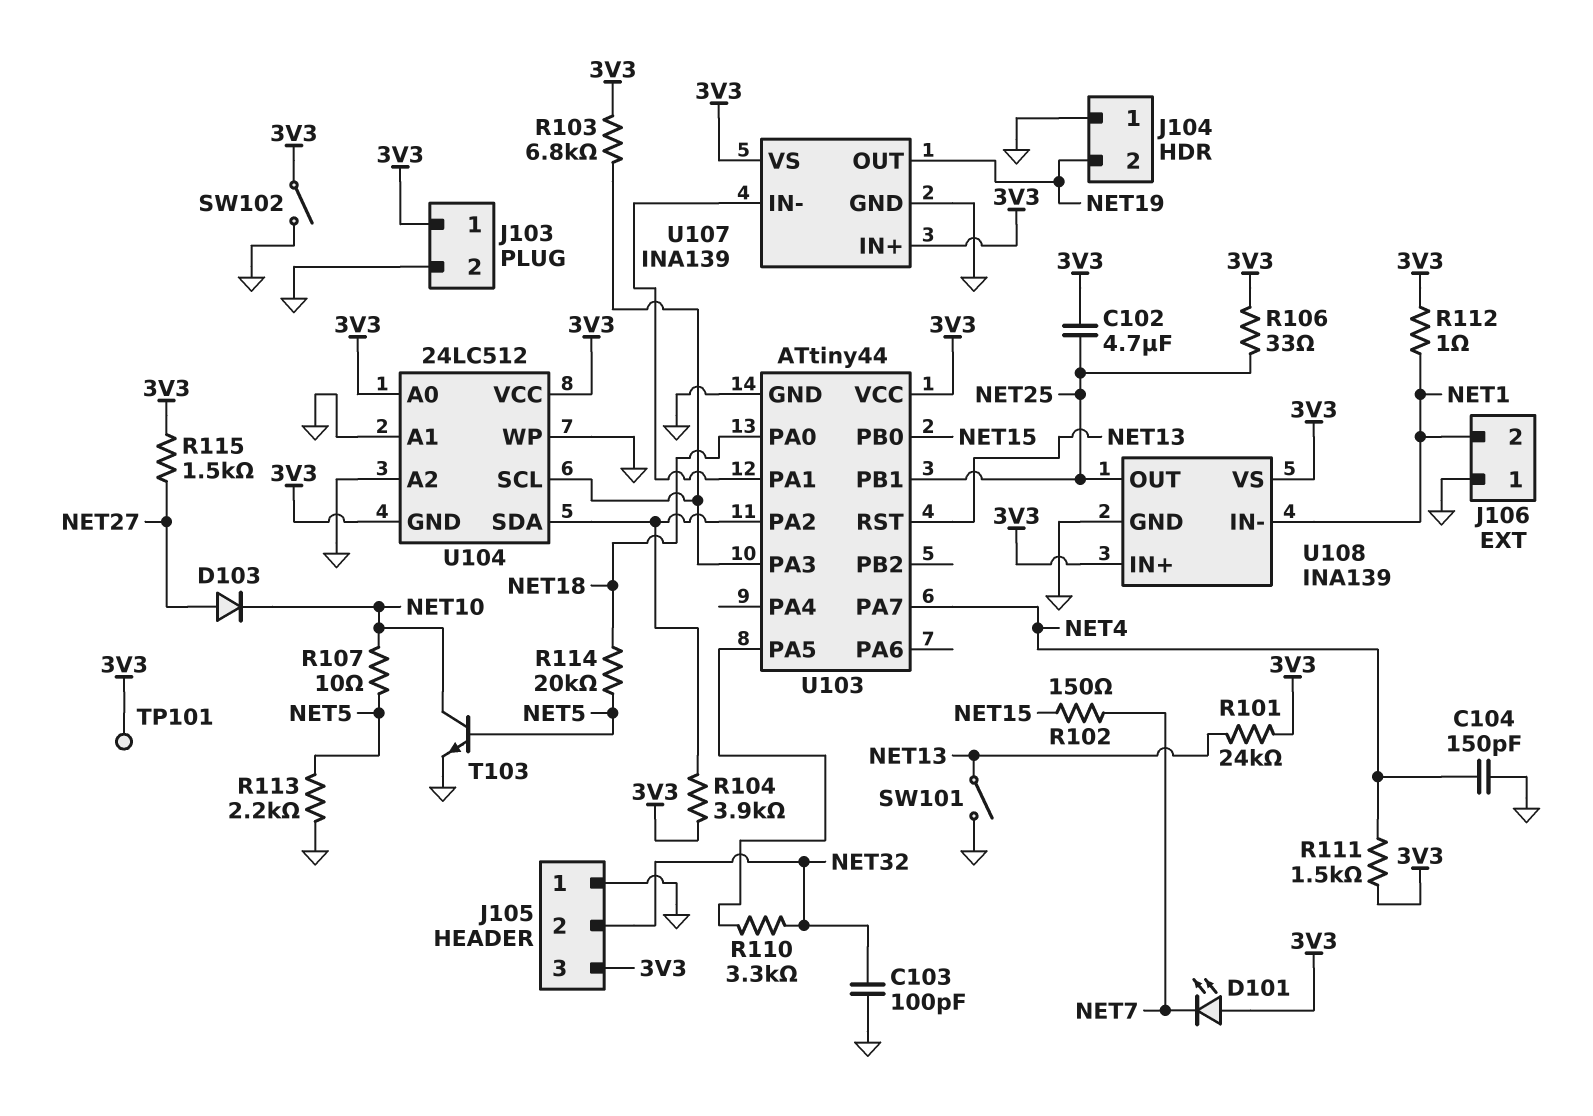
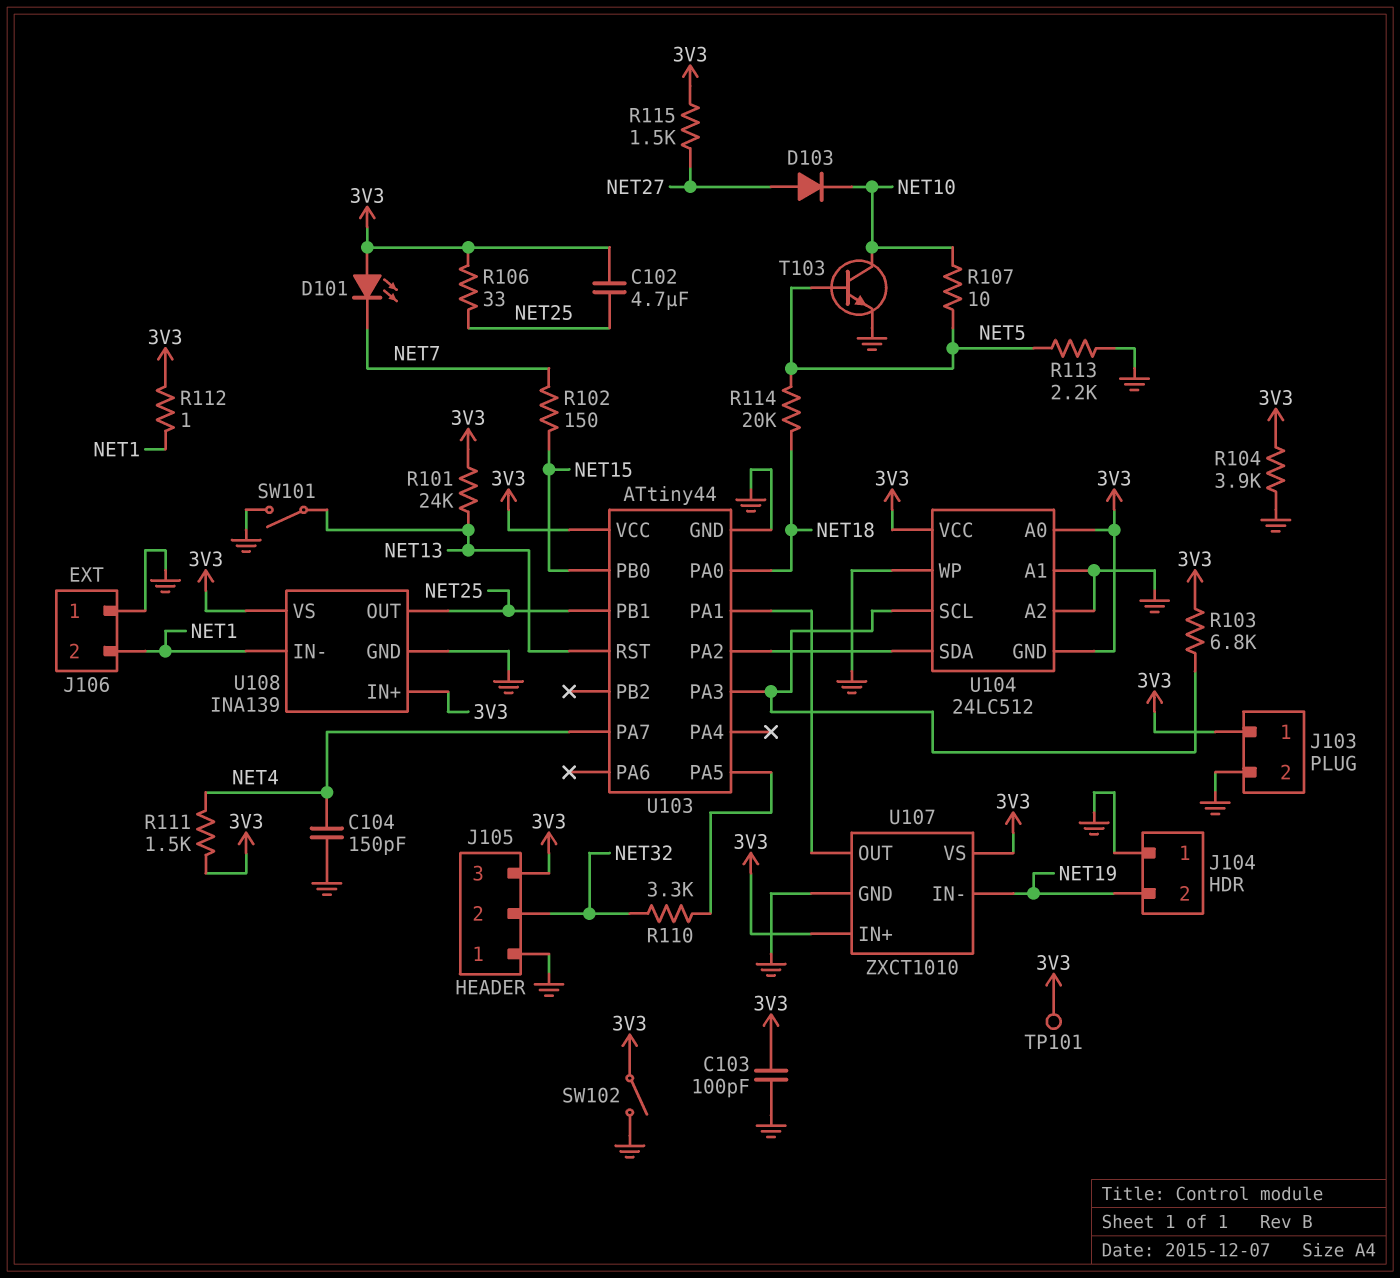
C103: 100pF (GND, NET32) -> 100pF (3V3, GND)
R104: 3.9k (3V3, U103/PA2) -> 3.9k (3V3, GND)
U107: INA139 -> ZXCT1010
U107 pin IN-: U103/PA1 -> NET19
U107 pin OUT: NET19 -> U103/PA1

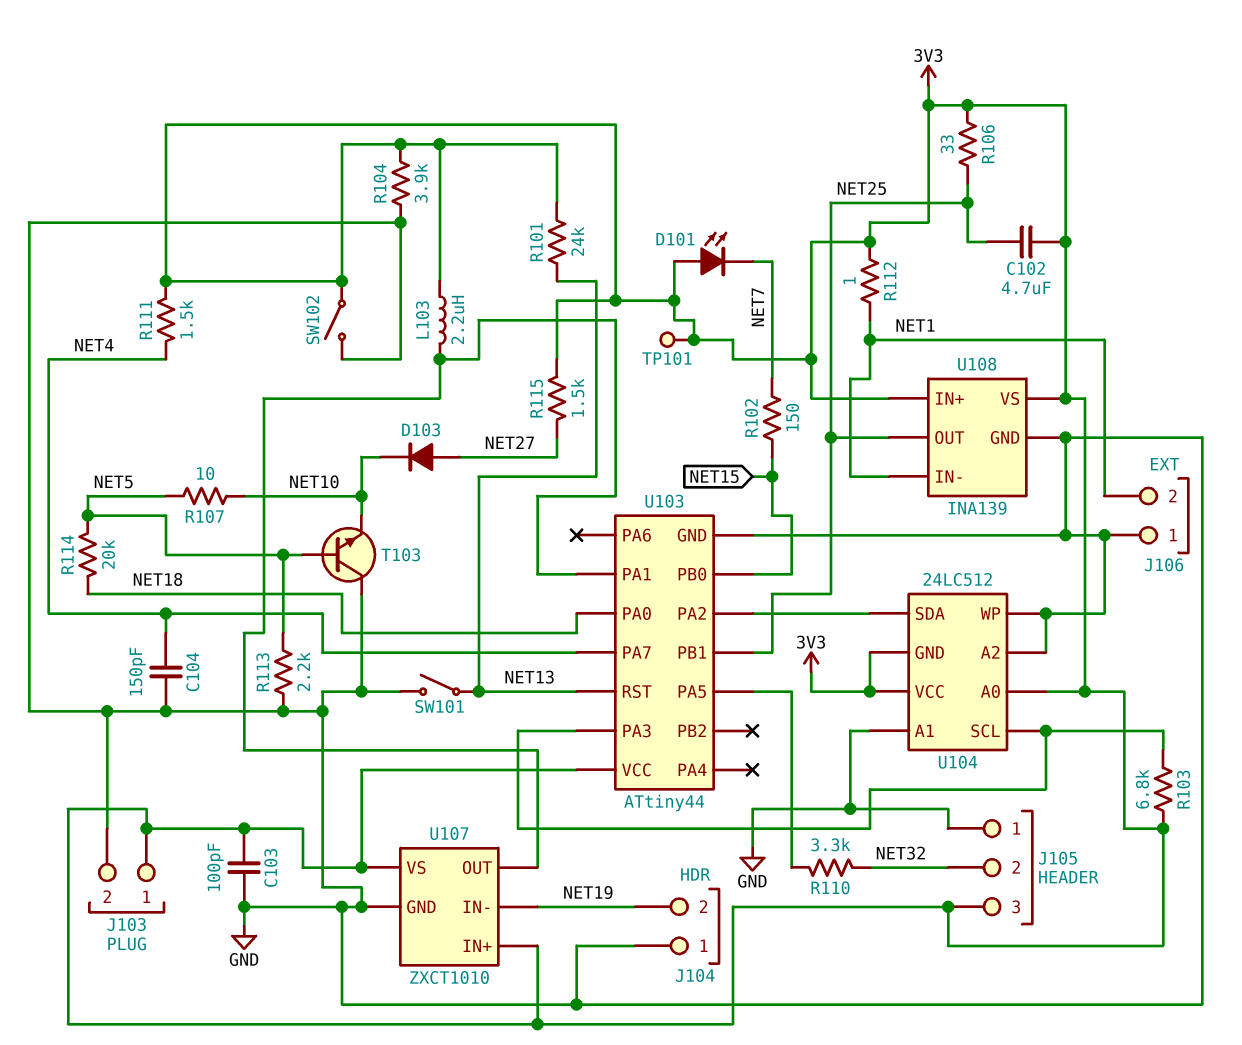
L103: none -> 2.2uH (3V3, U103/PA1)
T103: NPN (B NET5, C NET10, E GND) -> NPN (B NET5, C GND, E NET10)

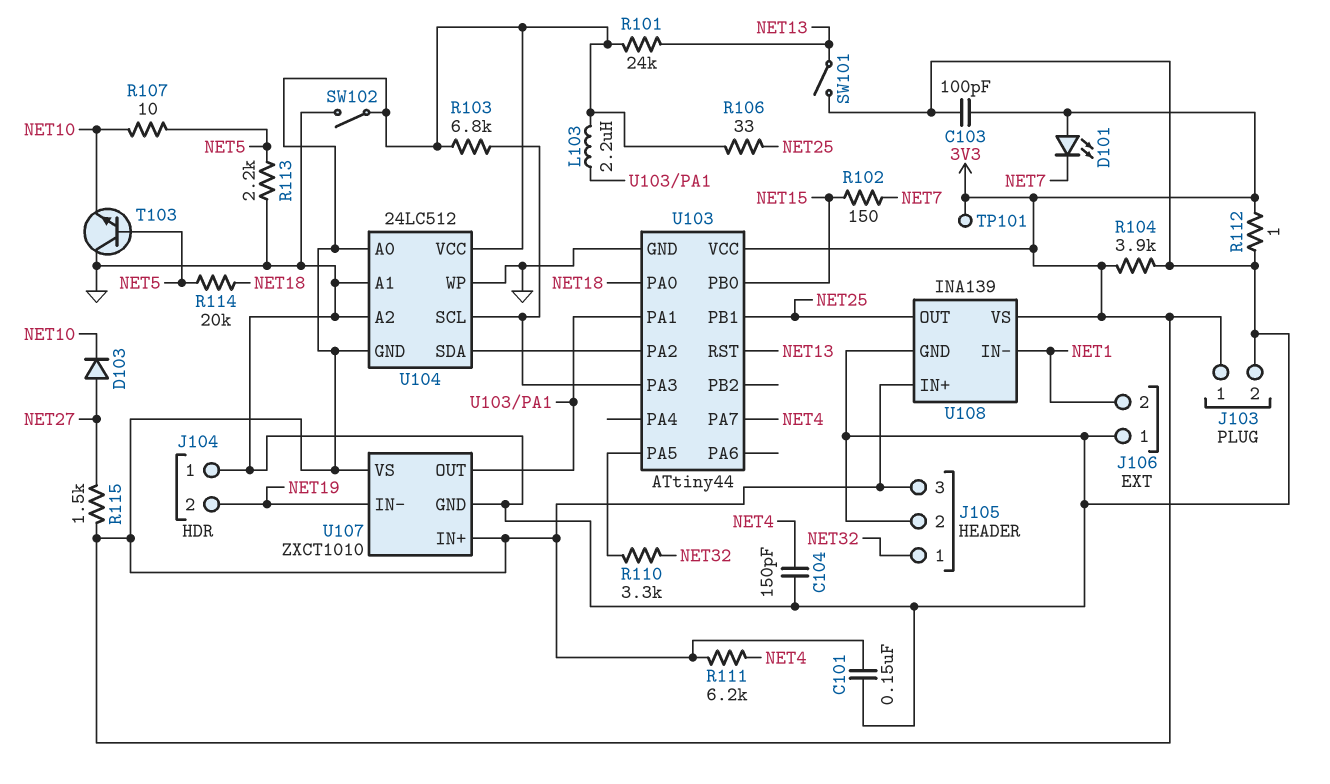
C101: none -> 150nF (3V3, GND)
C102: 4.7uF (3V3, NET25) -> none
J105 pin 1: GND -> NET32
J105 pin 2: NET32 -> GND
R111: 1.5k (3V3, NET4) -> 6.2k (3V3, NET4)
R112: 1 (3V3, NET1) -> 1 (3V3, GND)

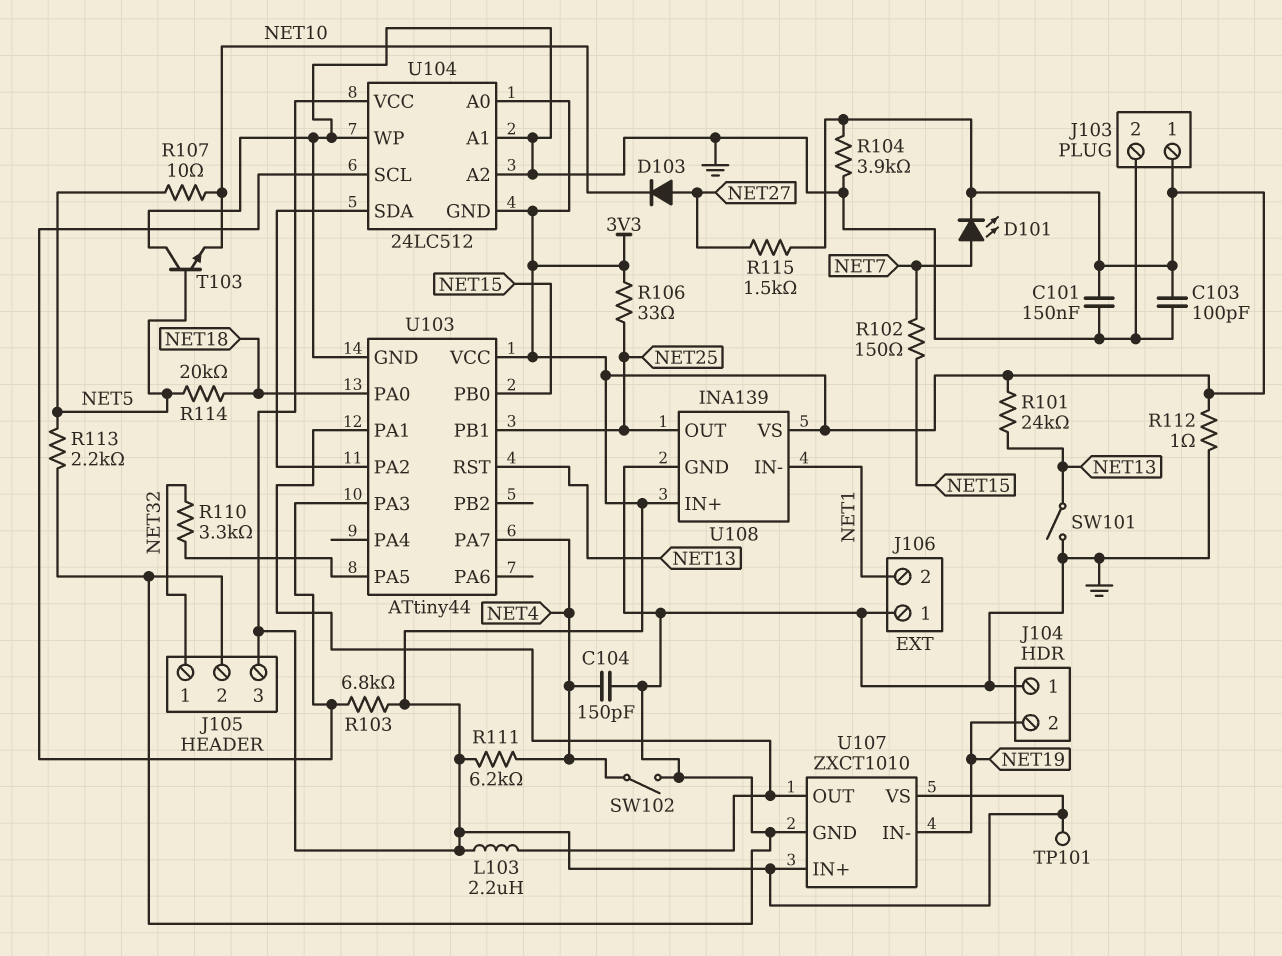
D101: LED (A 3V3, K NET7) -> LED (A NET7, K 3V3)
SW102: switch (3V3, GND) -> switch (GND, NET4)

